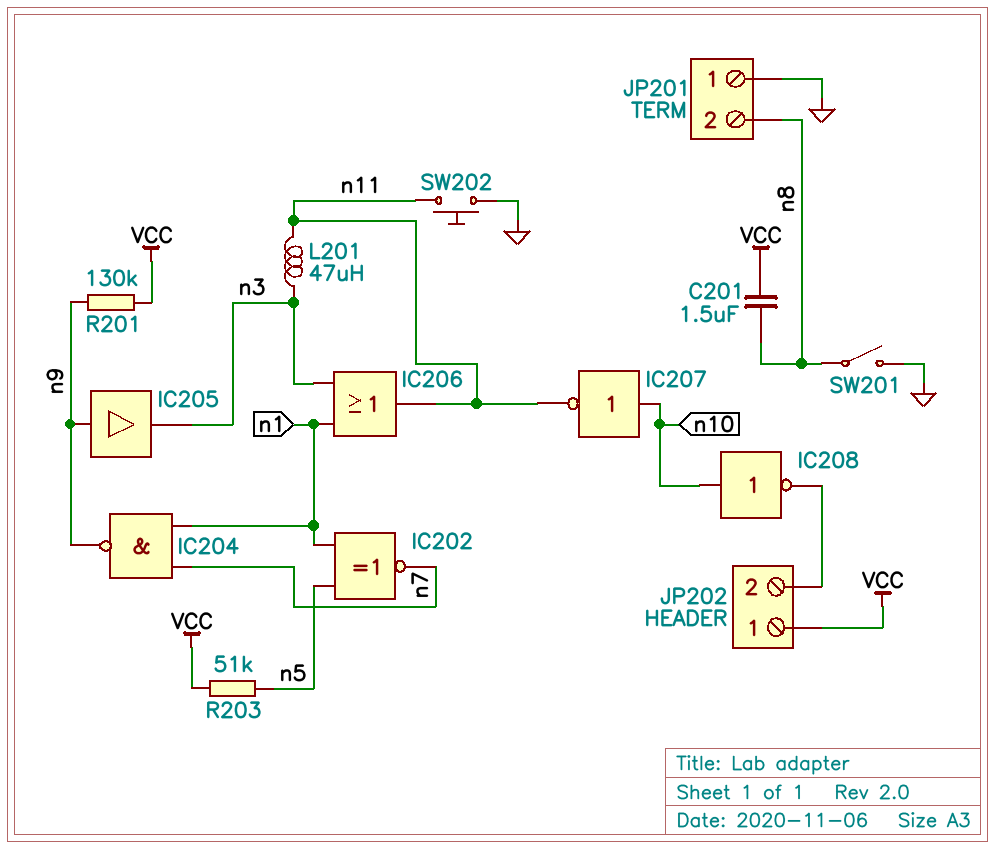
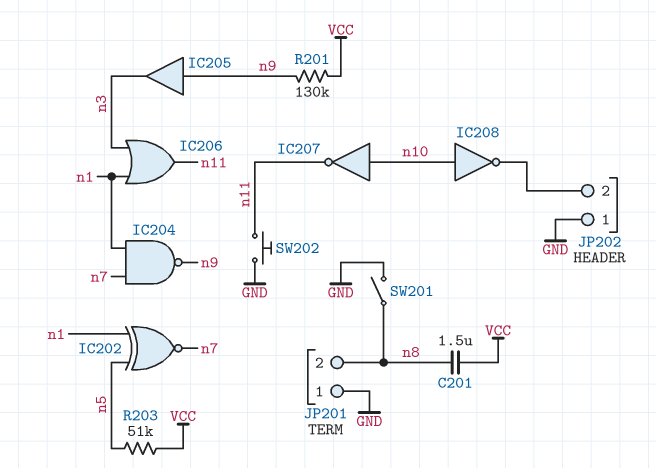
JP202 pin 1: VCC -> GND
L201: 47uH (n3, n11) -> none

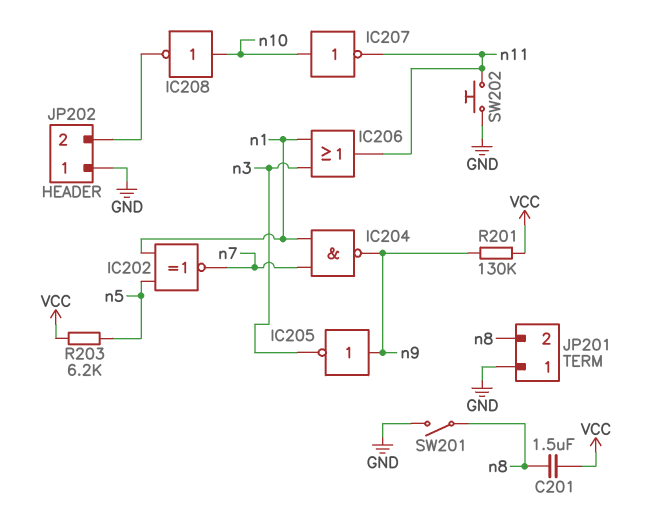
IC205: buffer (in n9, out n3) -> NOT (in n9, out n3)
R203: 51k (VCC, n5) -> 6.2k (VCC, n5)

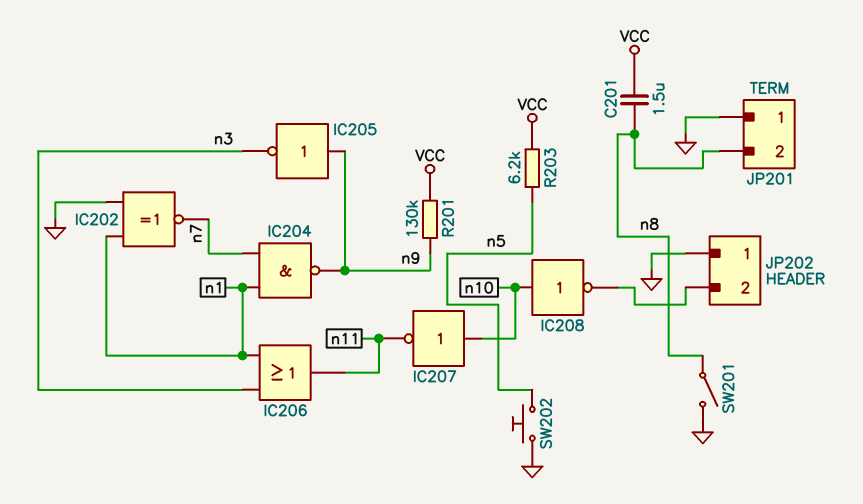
IC202: XNOR (in n1, in n5, out n7) -> XNOR (in GND, in n1, out n7)
SW202: button (GND, n11) -> button (GND, n5)

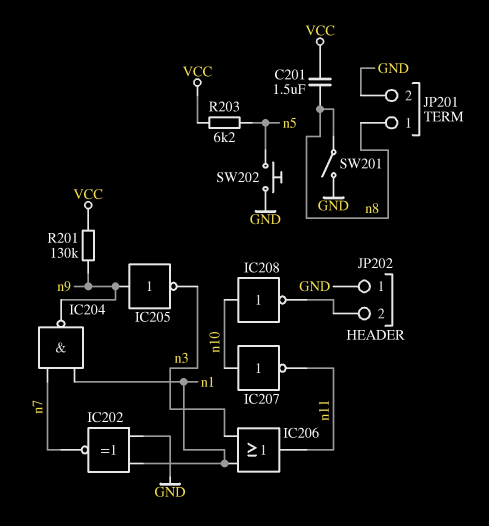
JP201 pin 1: GND -> n8
JP201 pin 2: n8 -> GND

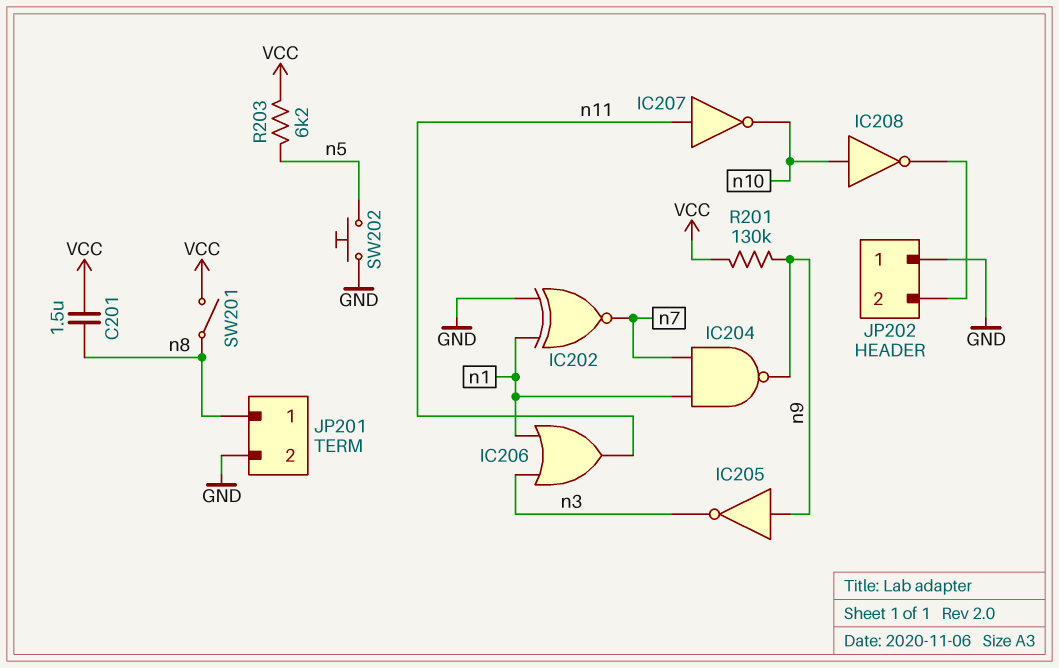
IC207: NOT (in n10, out n11) -> NOT (in n11, out n10)
SW201: switch (GND, n8) -> switch (VCC, n8)

